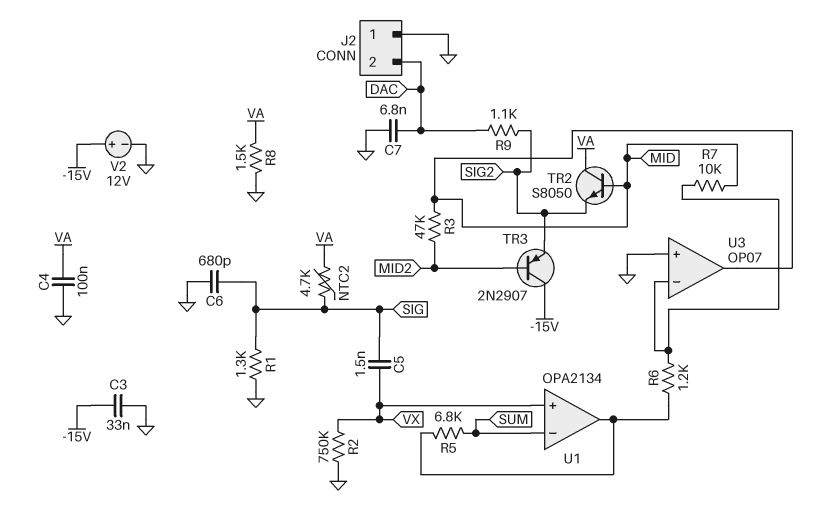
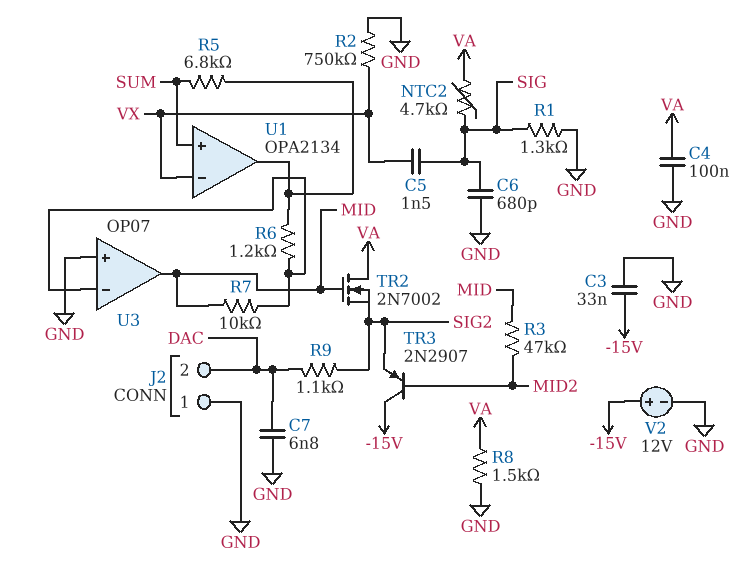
TR2: NPN S8050 (B MID, C VA, E SIG2) -> NMOS 2N7002 (G MID, D VA, S SIG2)
U1 pin in+: VX -> SUM
U1 pin in-: SUM -> VX

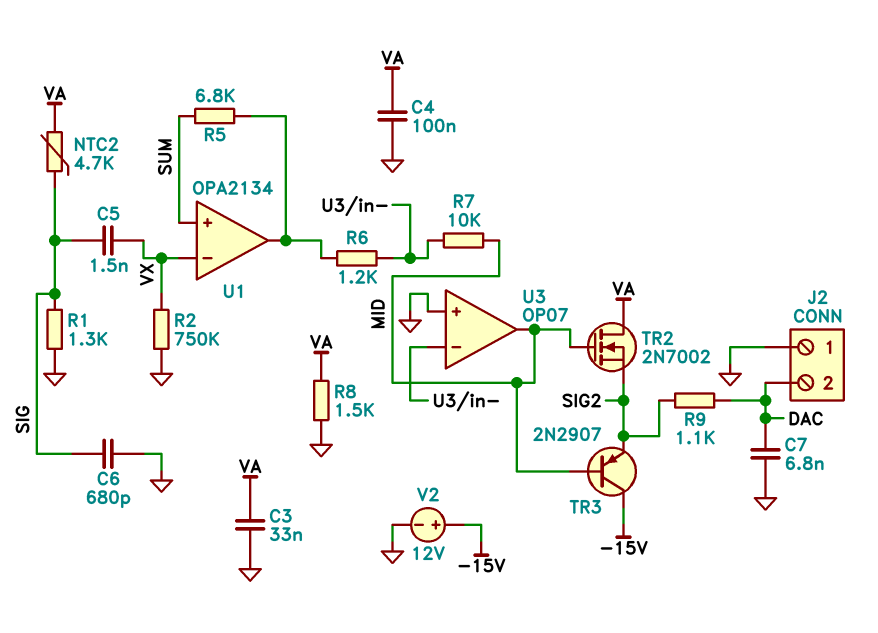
C3: 33nF (-15V, GND) -> 33nF (GND, VA)
R3: 47k (MID, MID2) -> none
TR3: PNP 2N2907 (B MID2, C -15V, E SIG2) -> PNP 2N2907 (B MID, C -15V, E SIG2)

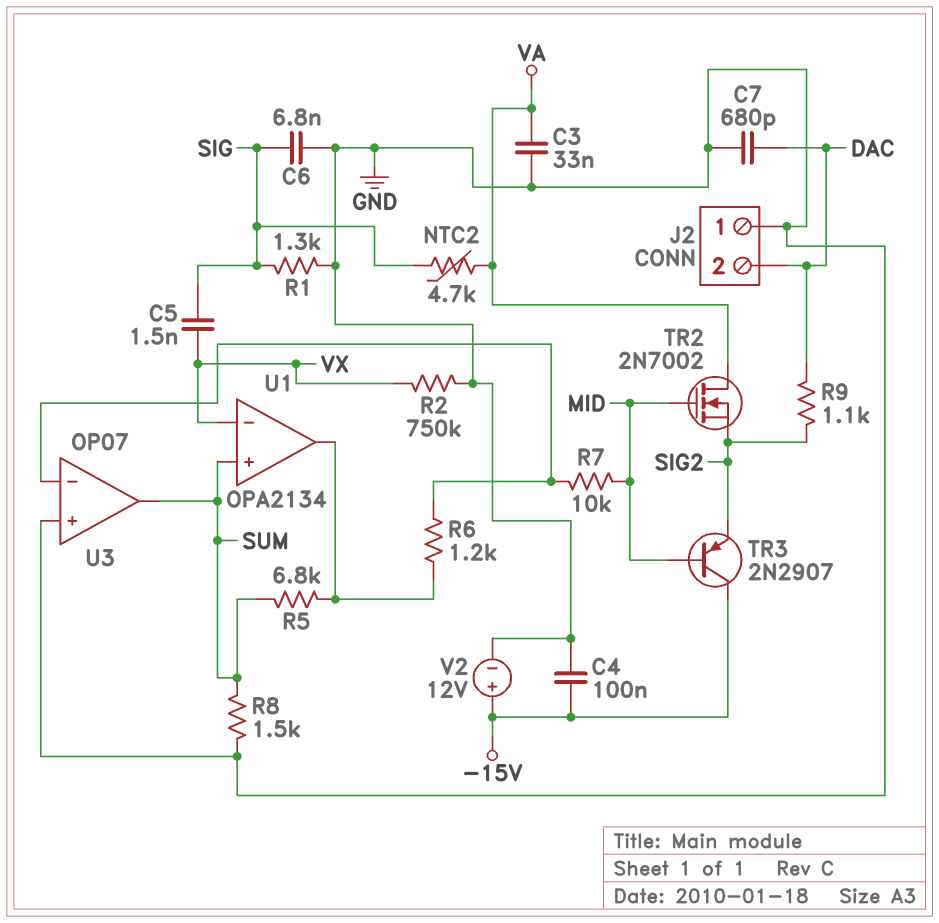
C4: 100nF (GND, VA) -> 100nF (-15V, GND)
C6: 680pF (GND, SIG) -> 6.8nF (GND, SIG)
C7: 6.8nF (DAC, GND) -> 680pF (DAC, GND)
R8: 1.5k (GND, VA) -> 1.5k (GND, SUM)
U3 pin out: MID -> SUM

